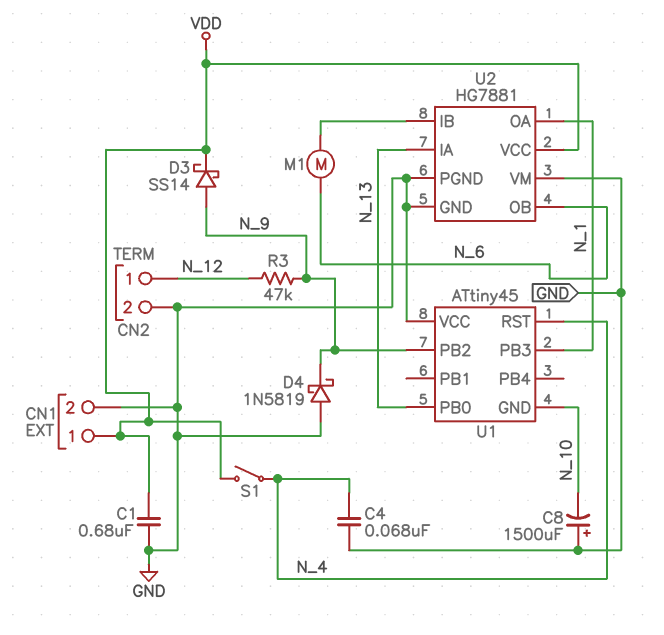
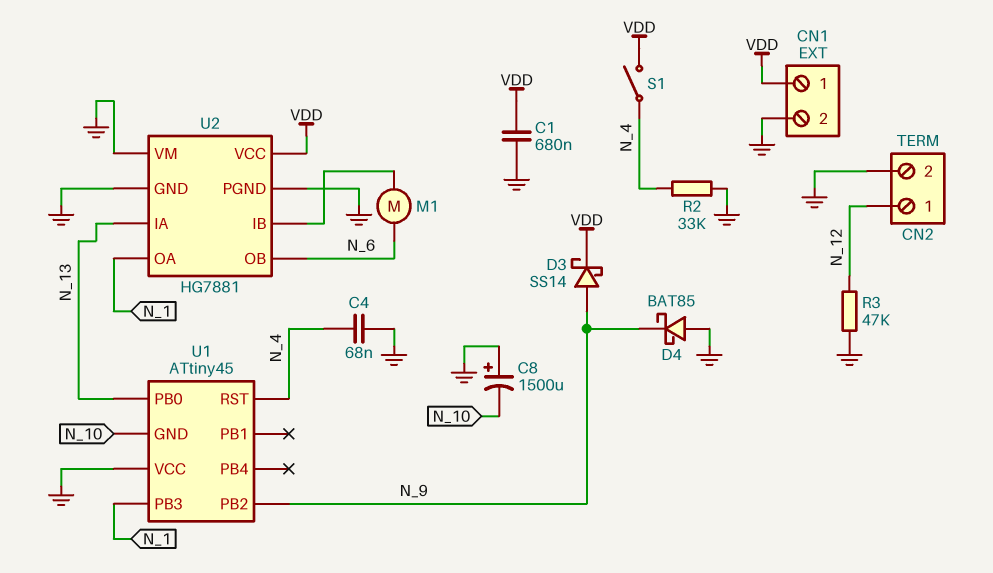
D4: schottky 1N5819 (A GND, K N_9) -> schottky BAT85 (A GND, K N_9)
R2: none -> 33k (GND, N_4)
R3: 47k (N_9, N_12) -> 47k (GND, N_12)

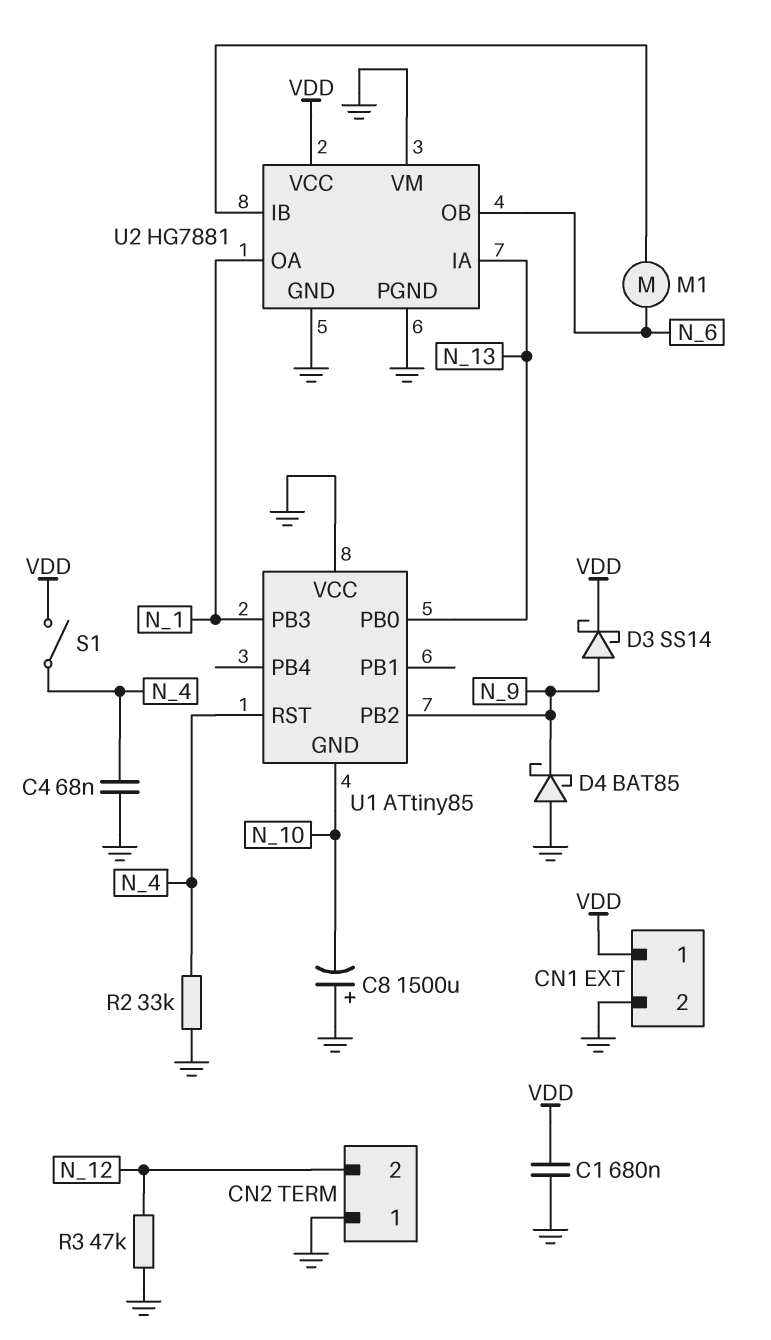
CN2 pin 1: N_12 -> GND
CN2 pin 2: GND -> N_12
U1: ATtiny45 -> ATtiny85

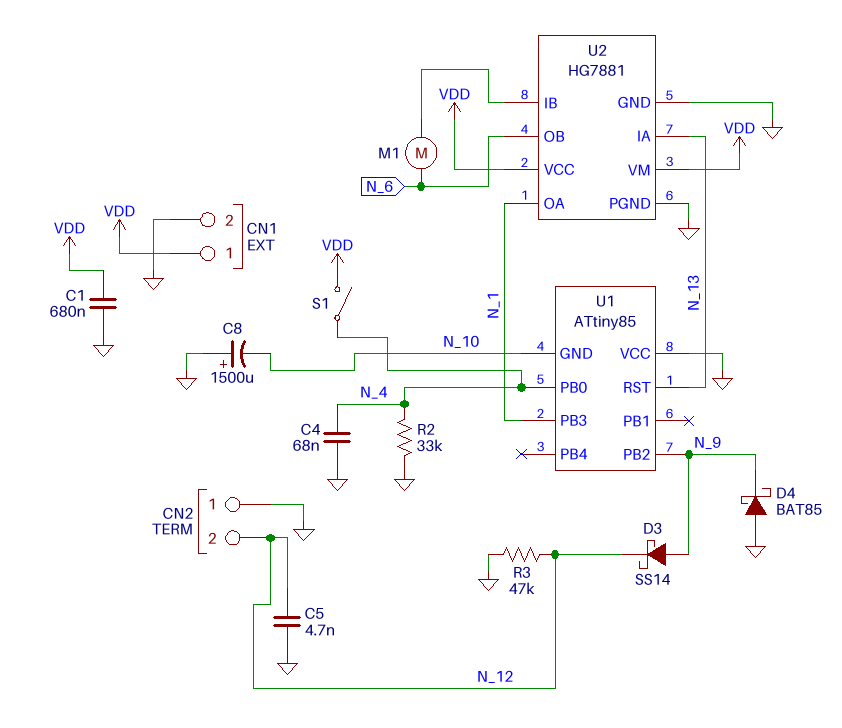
C5: none -> 4.7nF (GND, N_12)
D3: schottky SS14 (A N_9, K VDD) -> schottky SS14 (A N_9, K N_12)
U1 pin PB0: N_13 -> N_4
U1 pin RST: N_4 -> N_13
U2 pin VM: GND -> VDD

